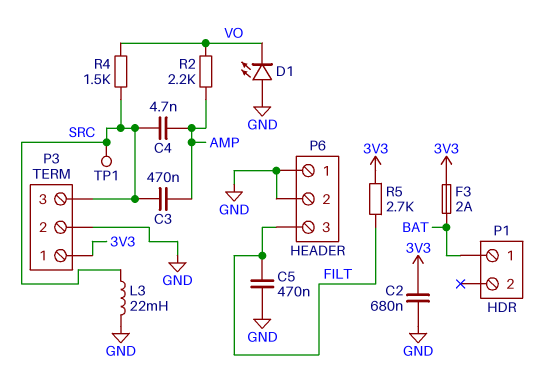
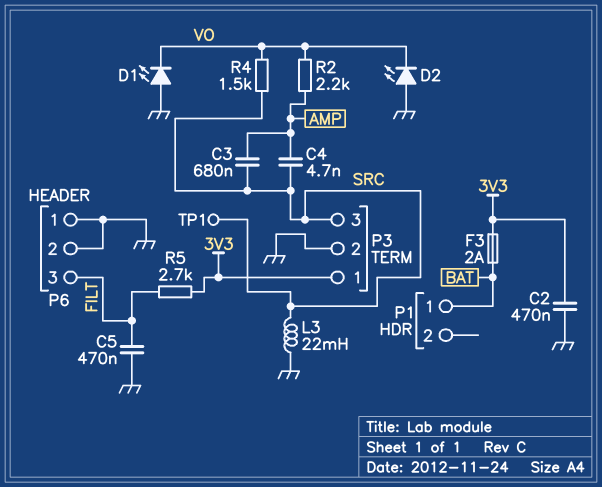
C2: 680nF (3V3, GND) -> 470nF (3V3, GND)
C3: 470nF (AMP, SRC) -> 680nF (AMP, SRC)
D2: none -> LED (A GND, K VO)

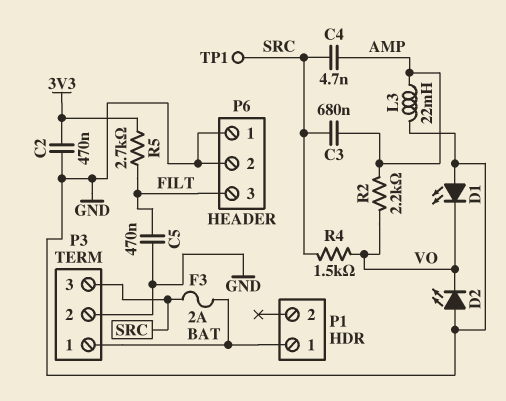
F3: 2A (3V3, BAT) -> 2A (BAT, SRC)
L3: 22mH (GND, SRC) -> 22mH (AMP, GND)
P3 pin 1: 3V3 -> BAT

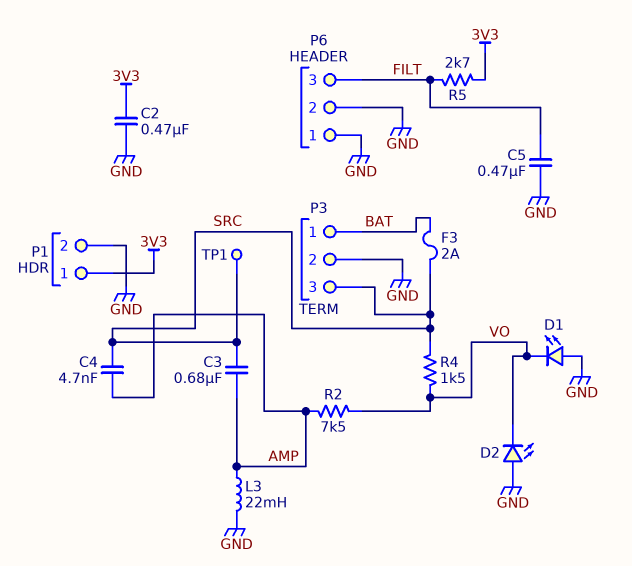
P1 pin 1: BAT -> 3V3
P1 pin 2: none -> GND
R2: 2.2k (AMP, VO) -> 7.5k (AMP, VO)

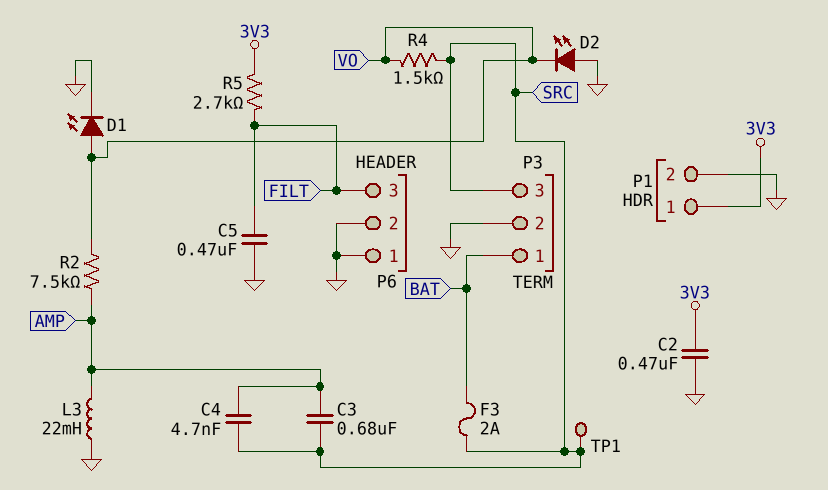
D1: LED (A GND, K VO) -> LED (A VO, K GND)

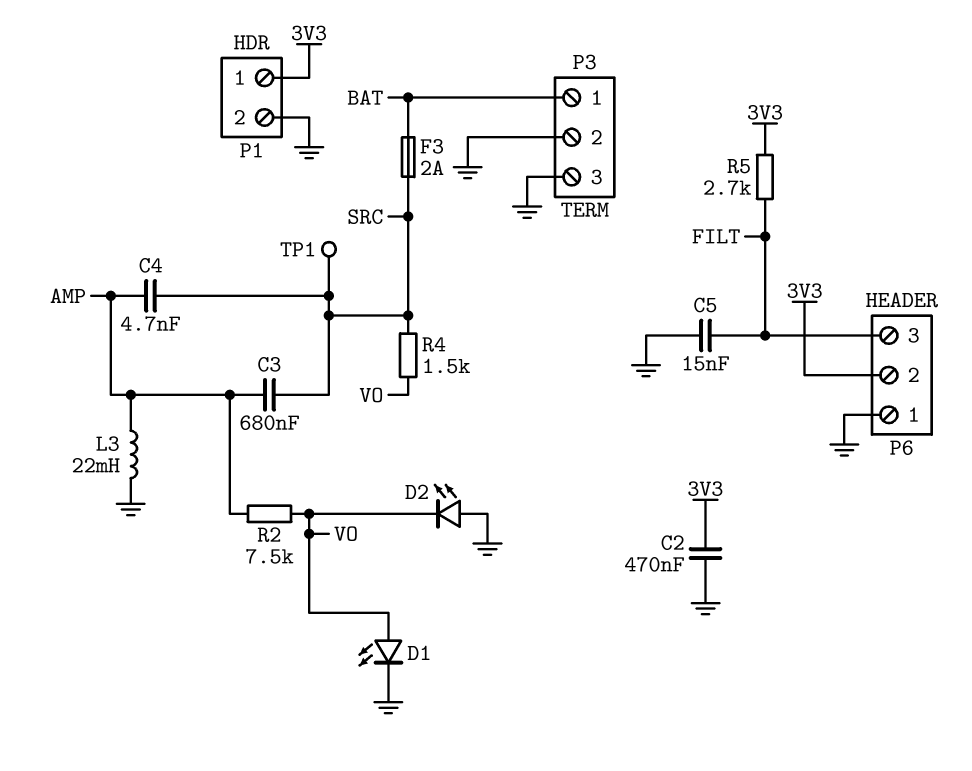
C5: 470nF (FILT, GND) -> 15nF (FILT, GND)
P3 pin 3: SRC -> GND
P6 pin 2: GND -> 3V3

